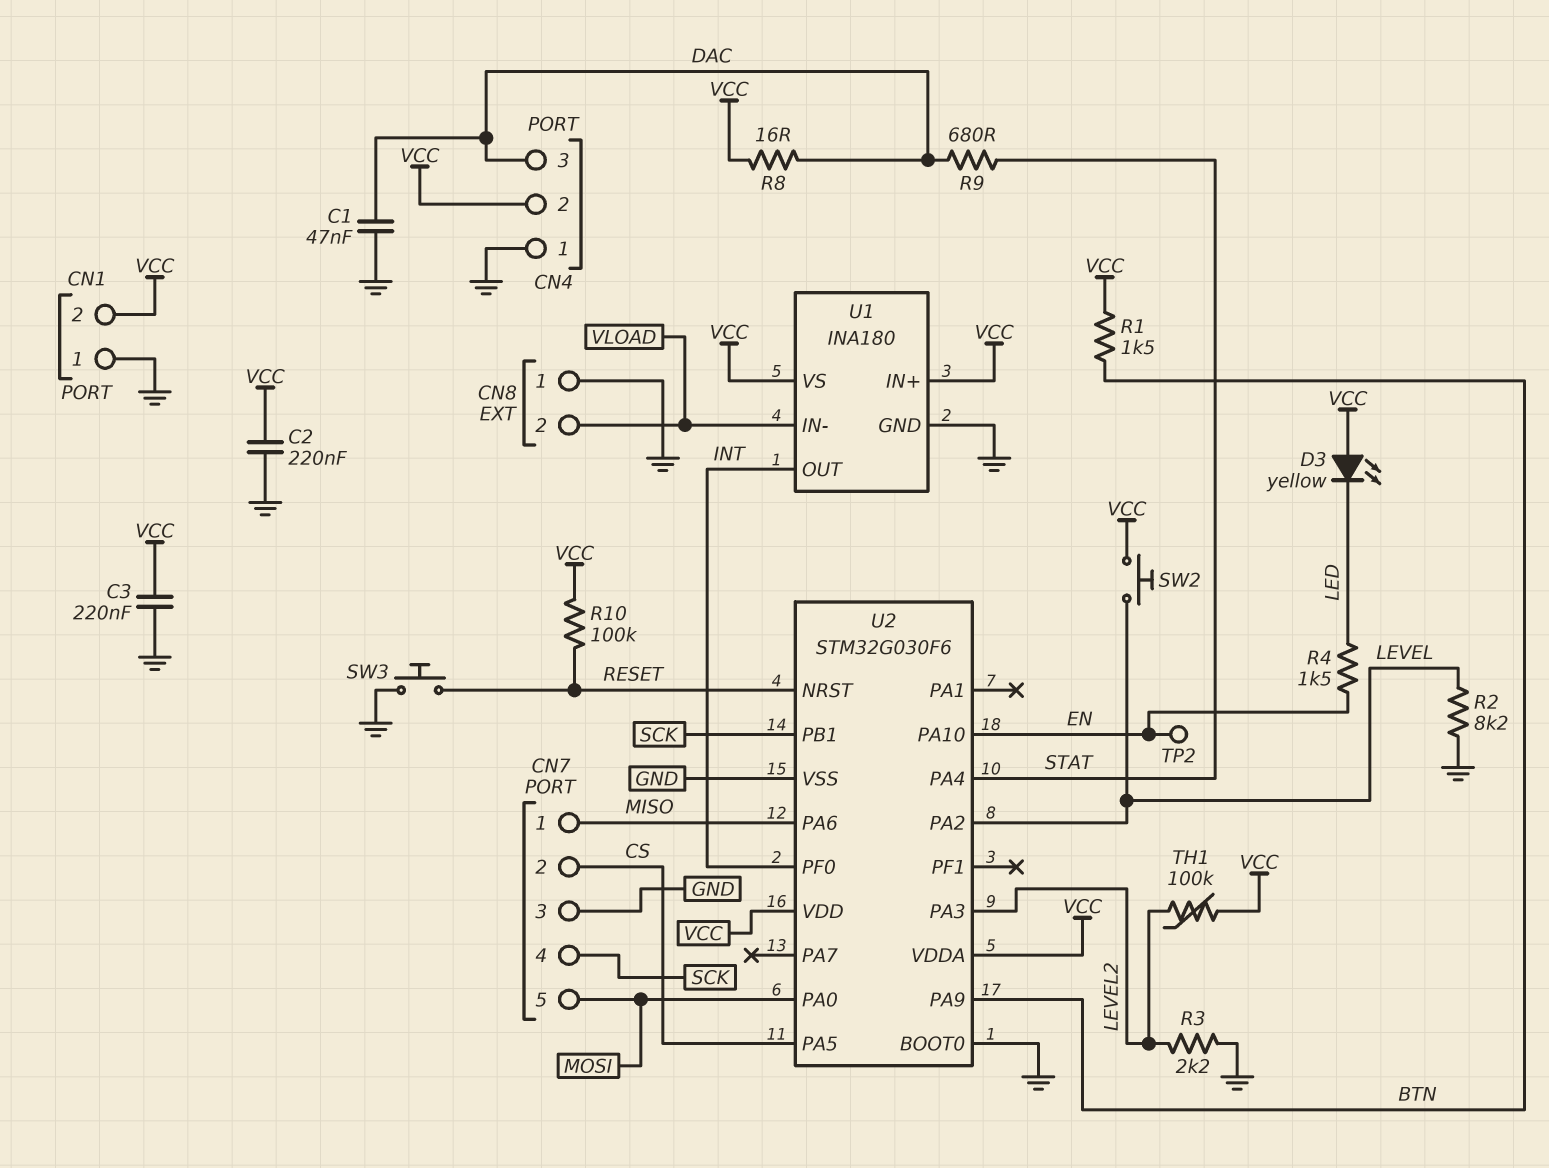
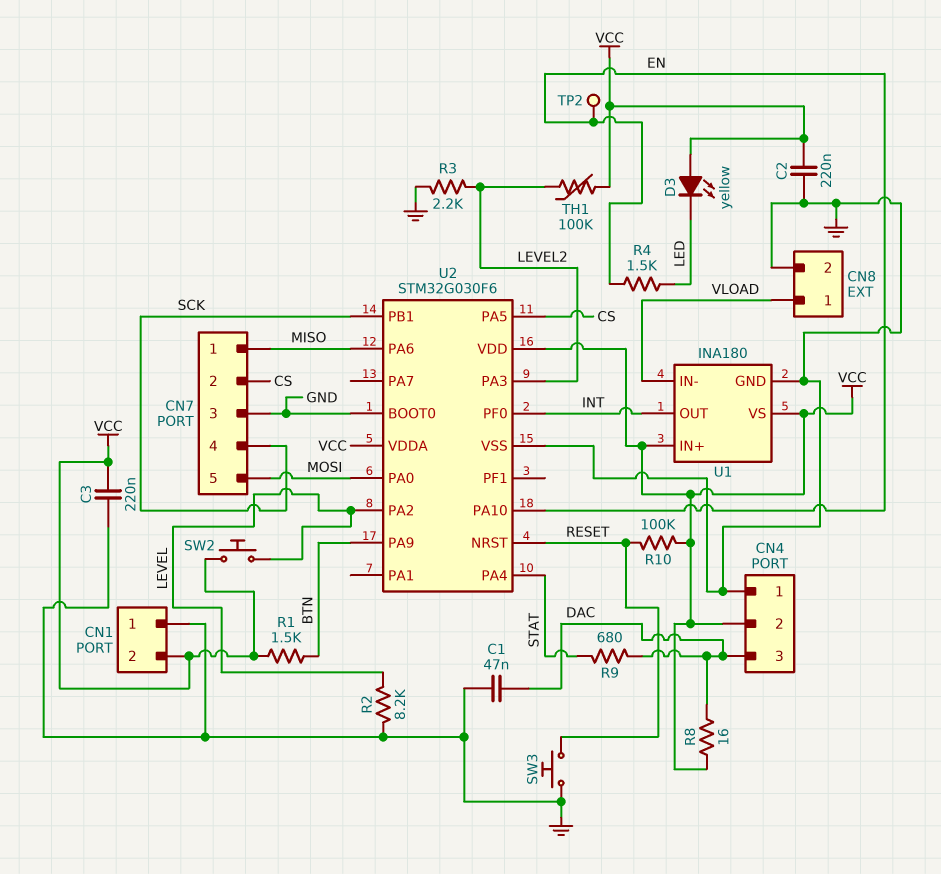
CN8 pin 1: GND -> VLOAD
CN8 pin 2: VLOAD -> GND

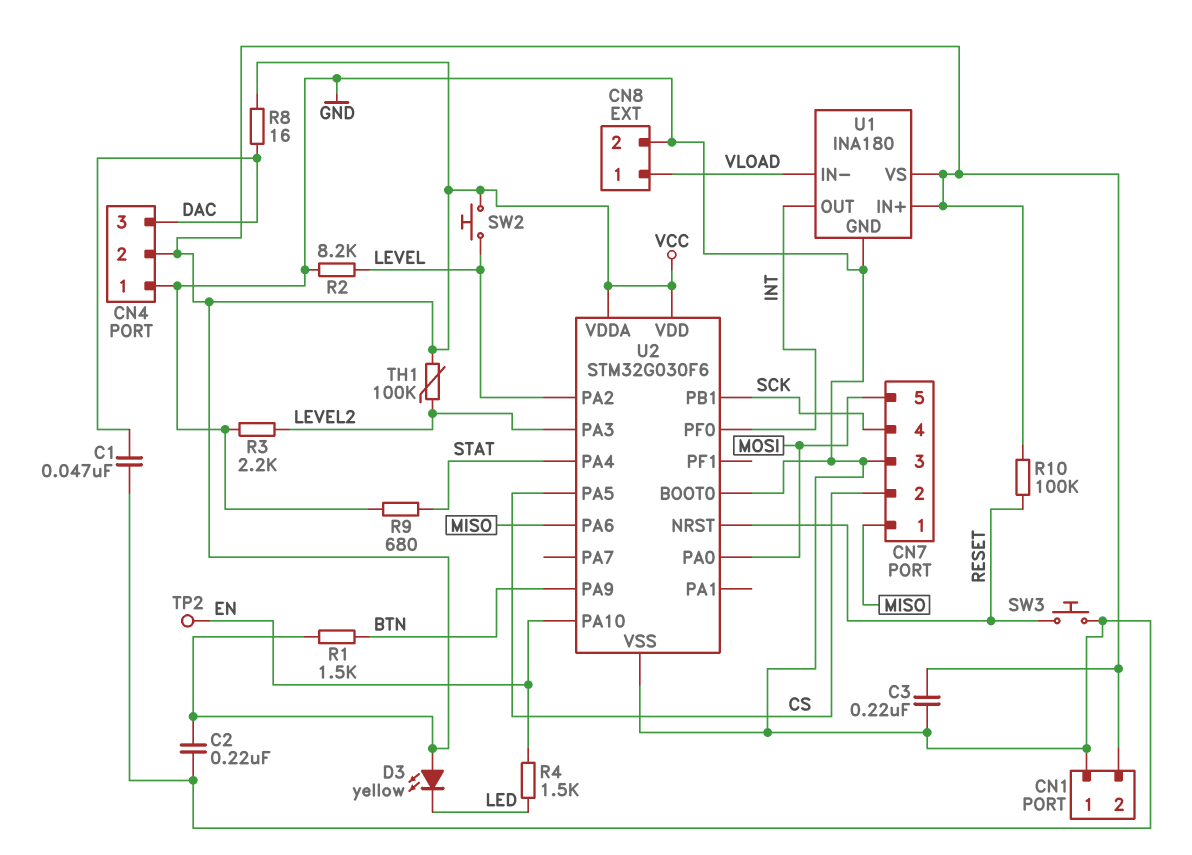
R9: 680 (DAC, STAT) -> 680 (GND, STAT)

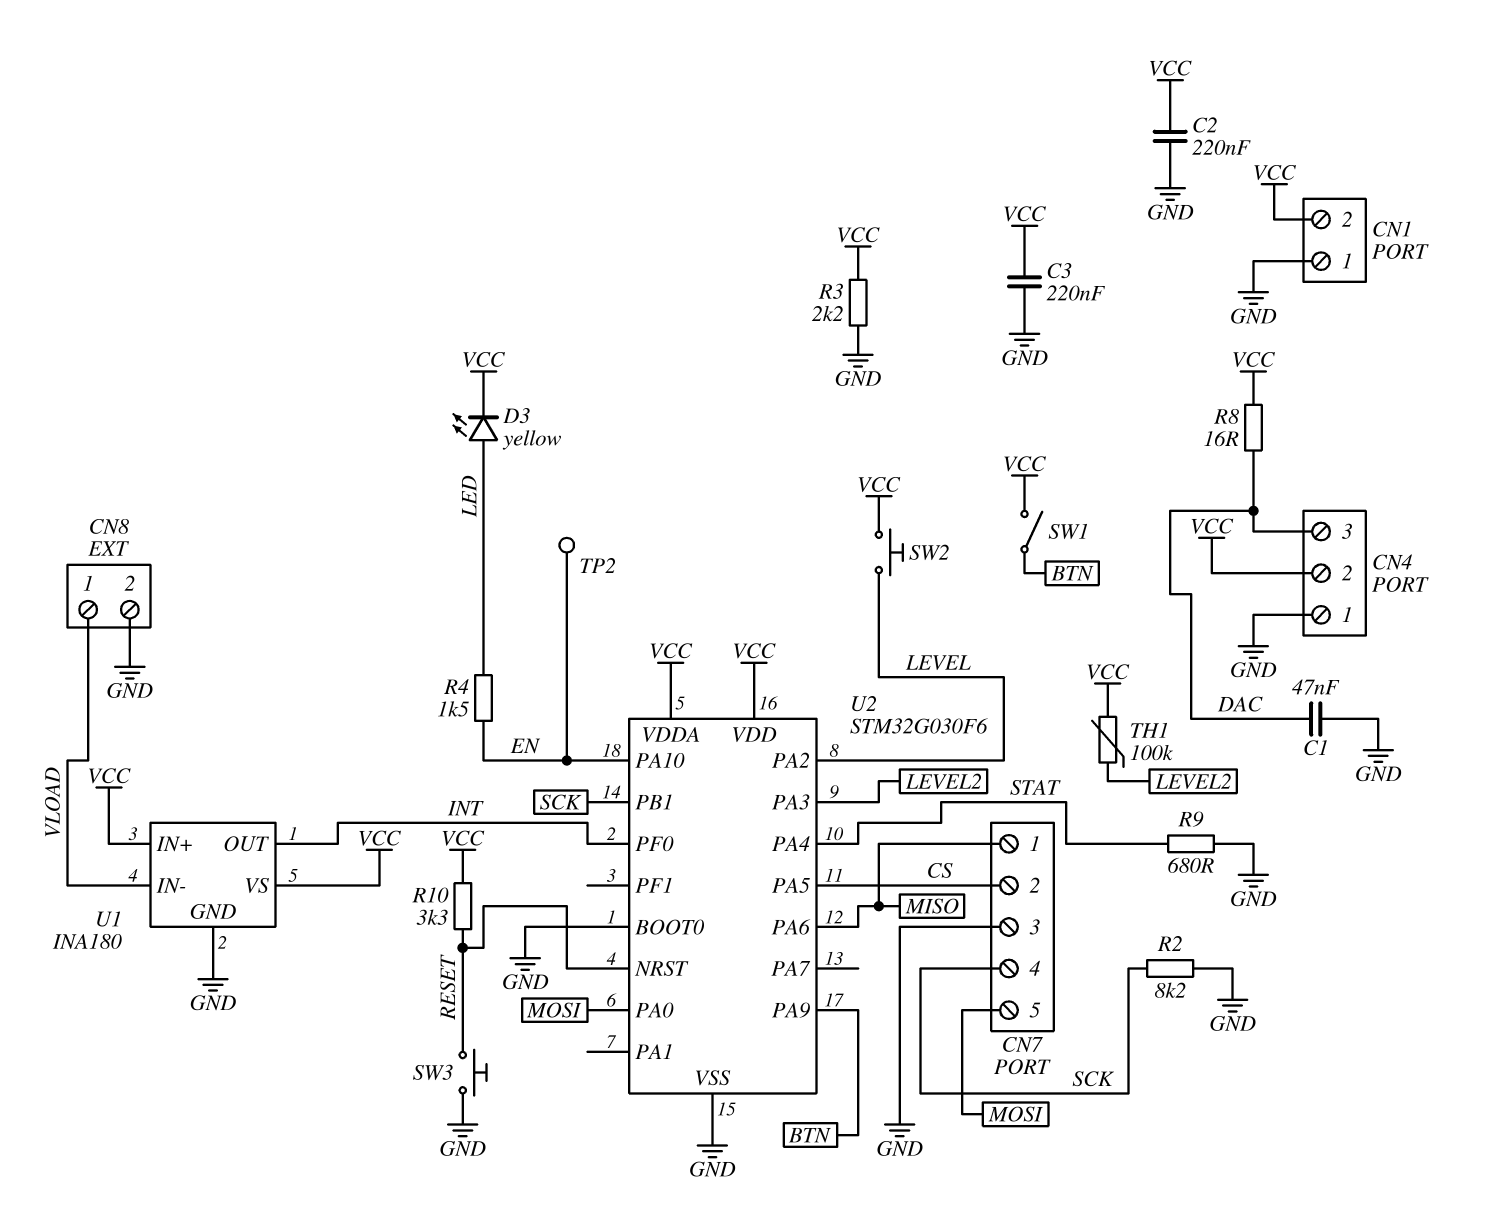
D3: LED yellow (A VCC, K LED) -> LED yellow (A LED, K VCC)
R1: 1.5k (BTN, VCC) -> none
R2: 8.2k (GND, LEVEL) -> 8.2k (GND, SCK)
R3: 2.2k (GND, LEVEL2) -> 2.2k (GND, VCC)
R10: 100k (RESET, VCC) -> 3.3k (RESET, VCC)
SW1: none -> switch (BTN, VCC)

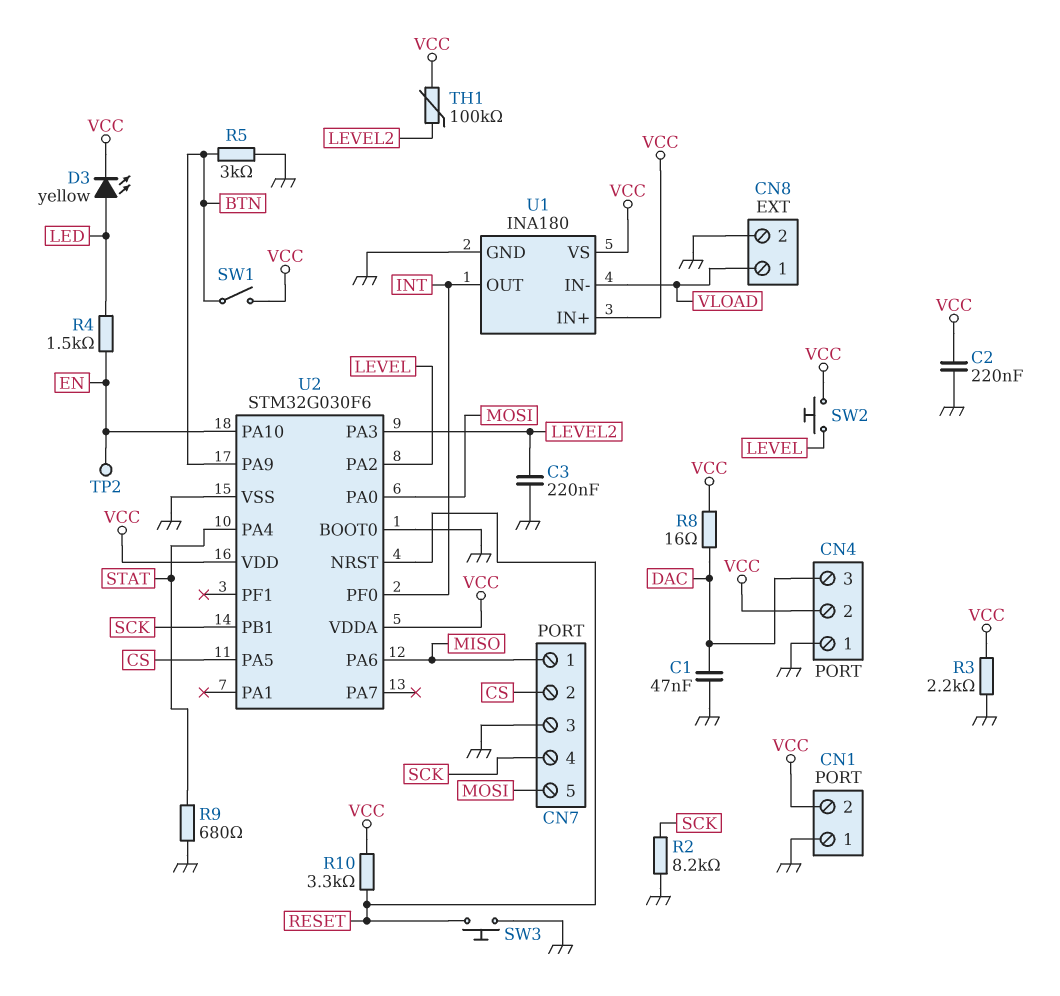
C3: 220nF (GND, VCC) -> 220nF (GND, LEVEL2)
R5: none -> 3k (BTN, GND)

